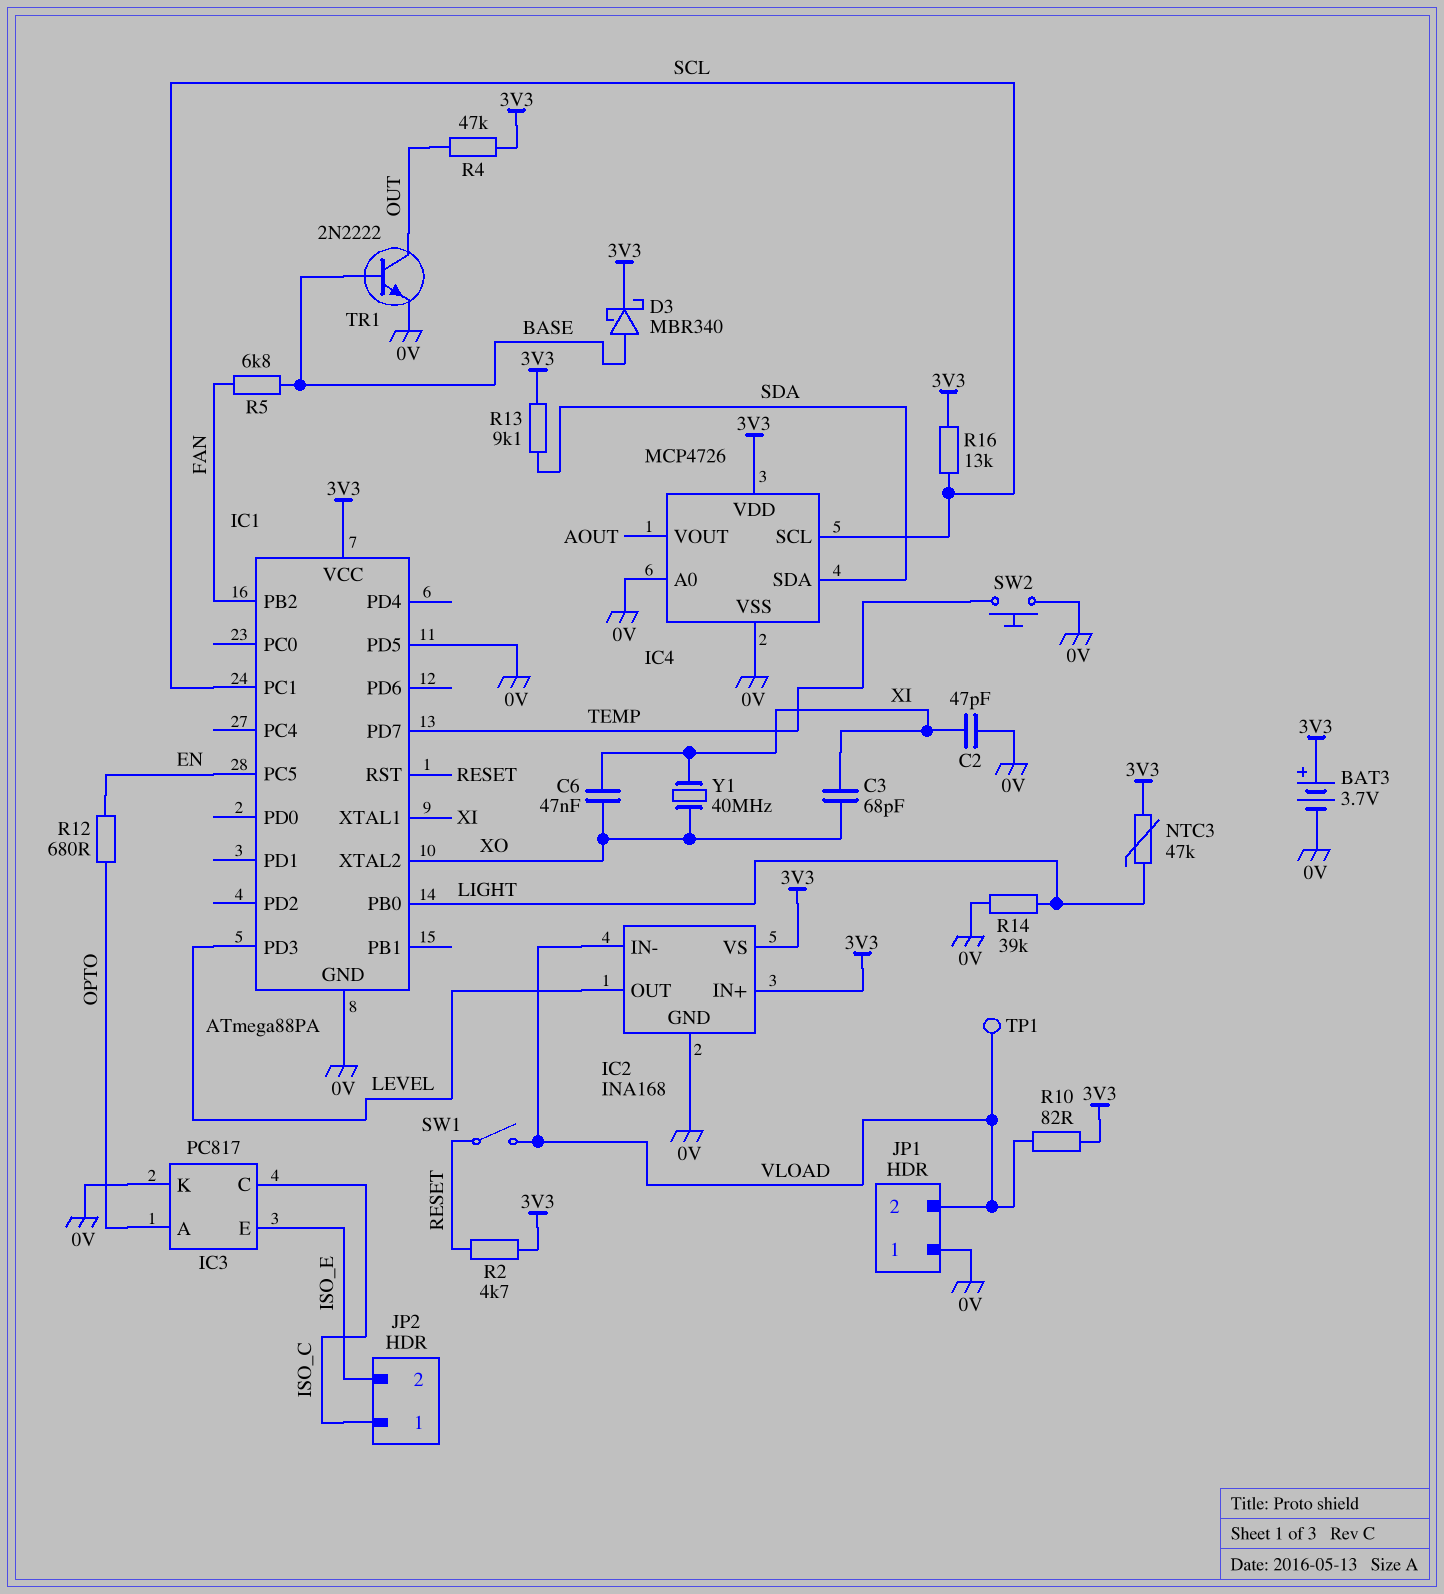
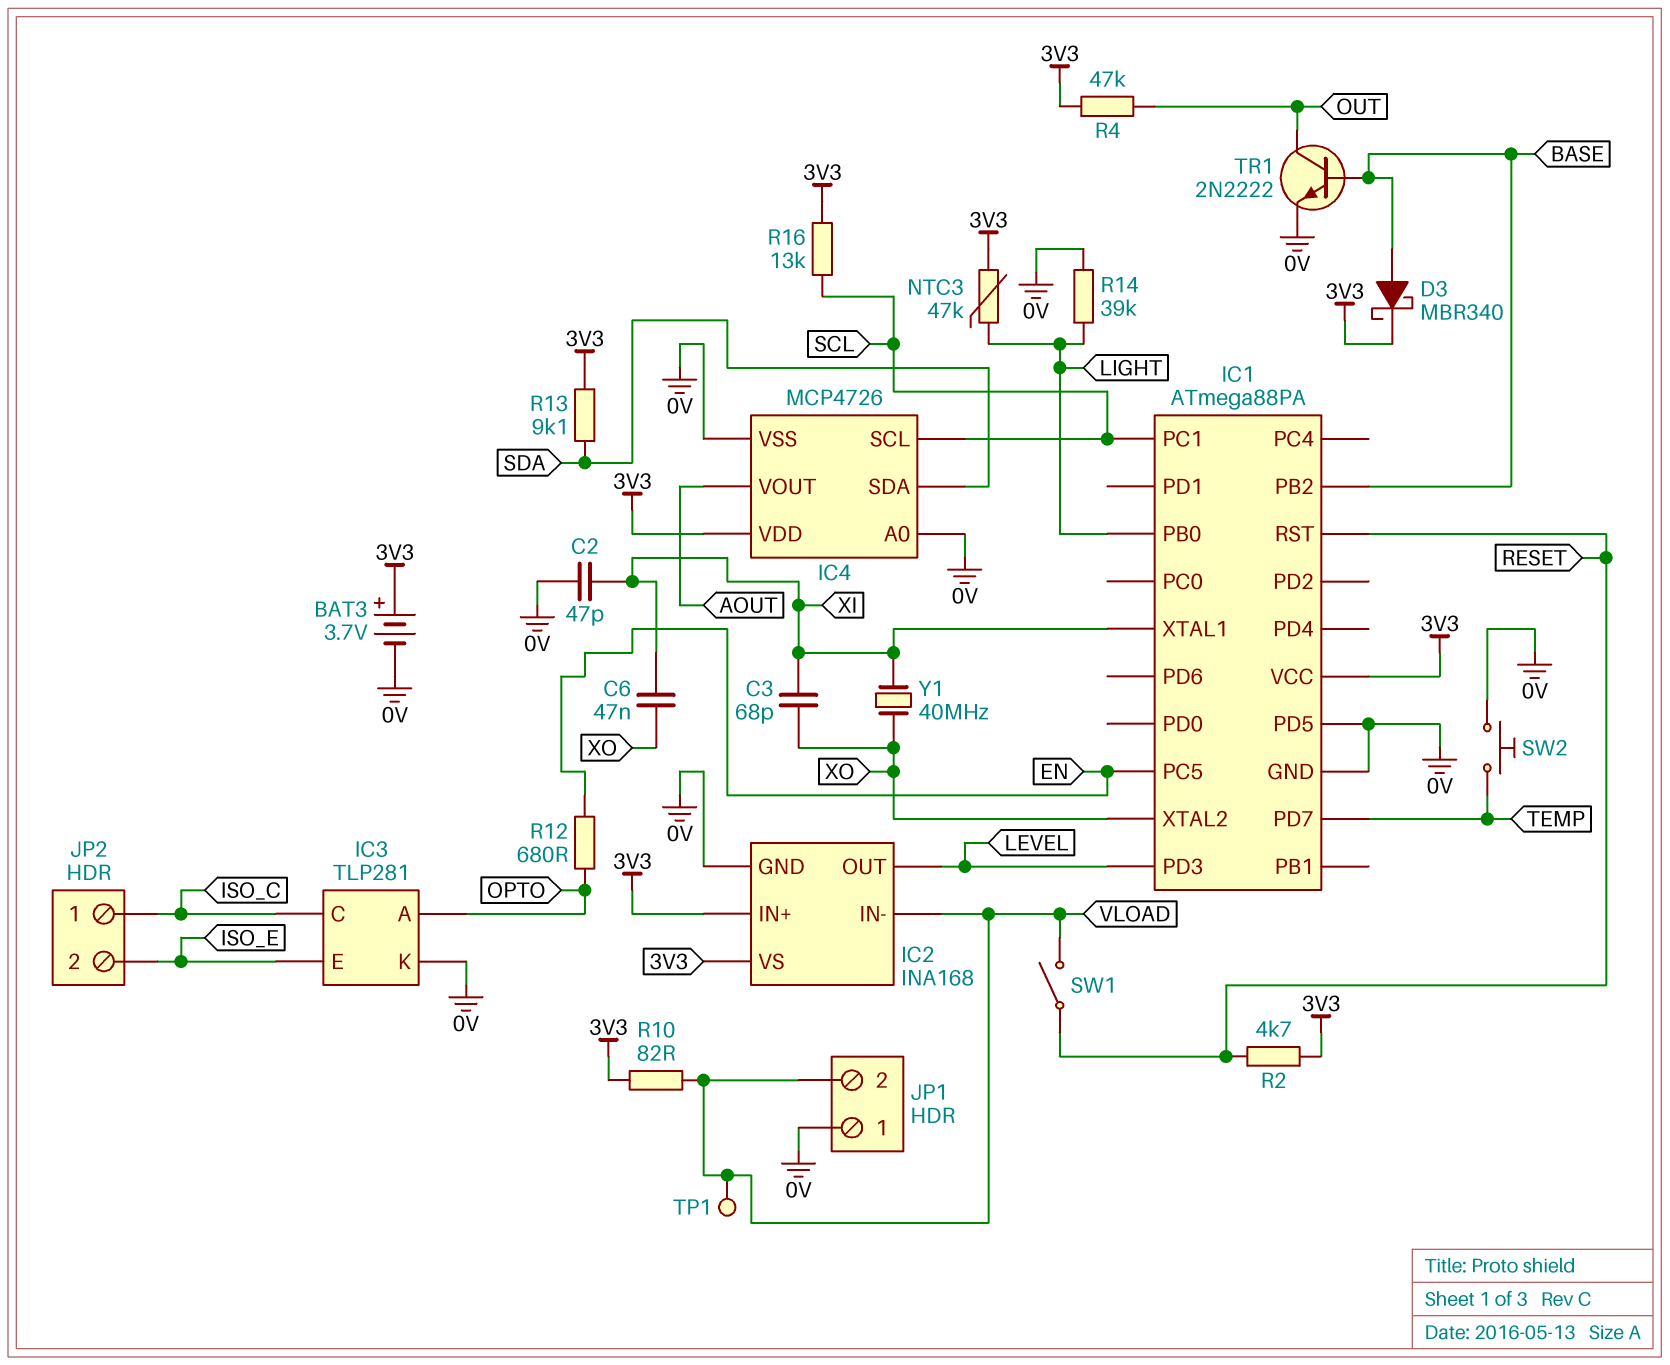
IC1 pin PB2: FAN -> BASE
IC3: PC817 -> TLP281
R5: 6.8k (BASE, FAN) -> none

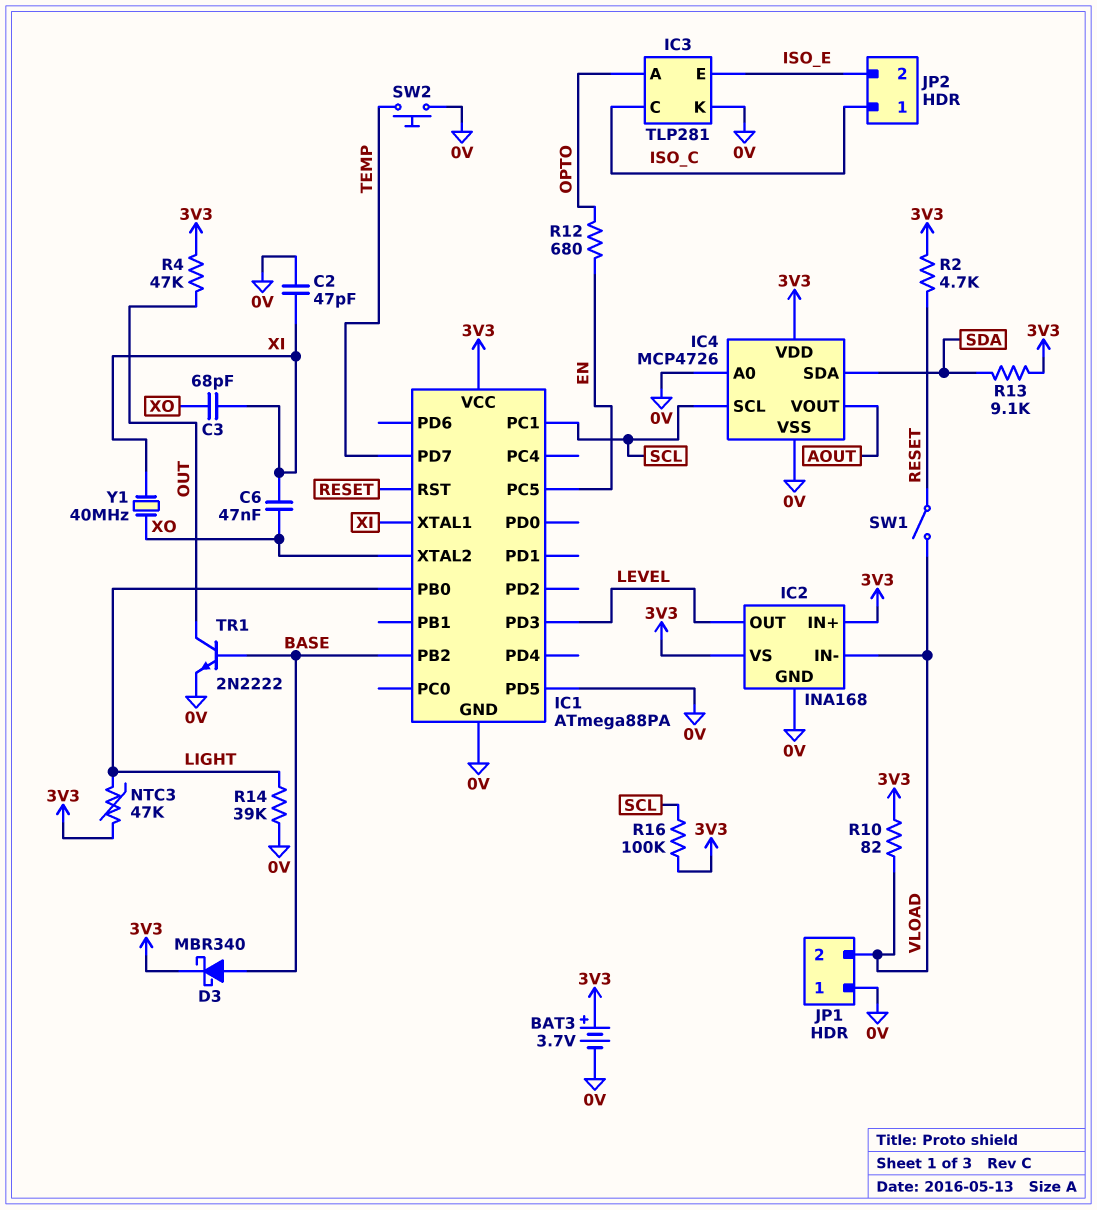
R16: 13k (3V3, SCL) -> 100k (3V3, SCL)
TP1: test point (VLOAD) -> none

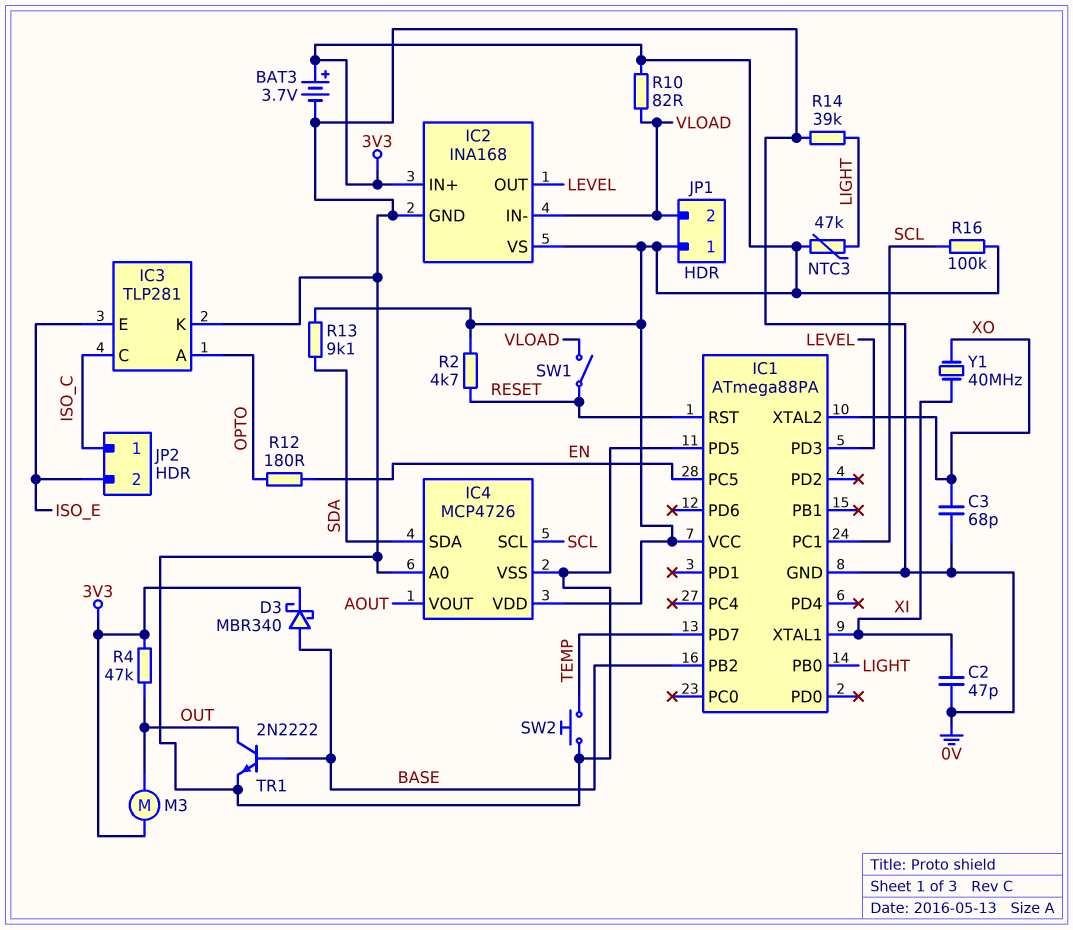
C3: 68pF (XI, XO) -> 68pF (0V, XO)
C6: 47nF (XI, XO) -> none
JP1 pin 1: 0V -> 3V3
M3: none -> motor (3V3, OUT)
R12: 680 (EN, OPTO) -> 180 (EN, OPTO)

